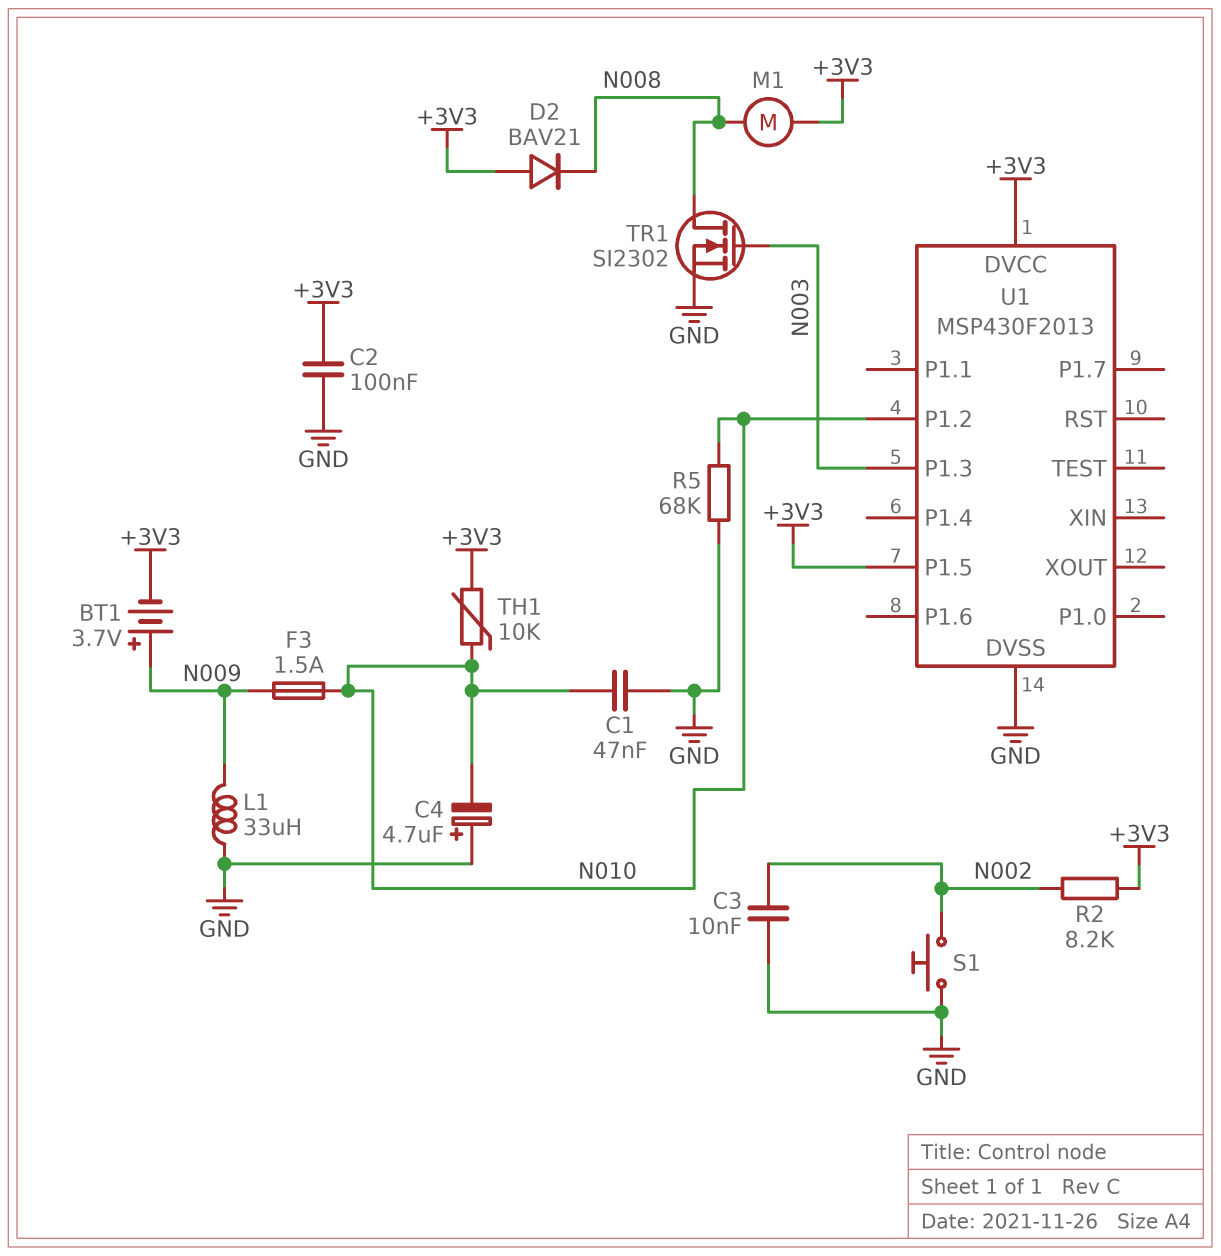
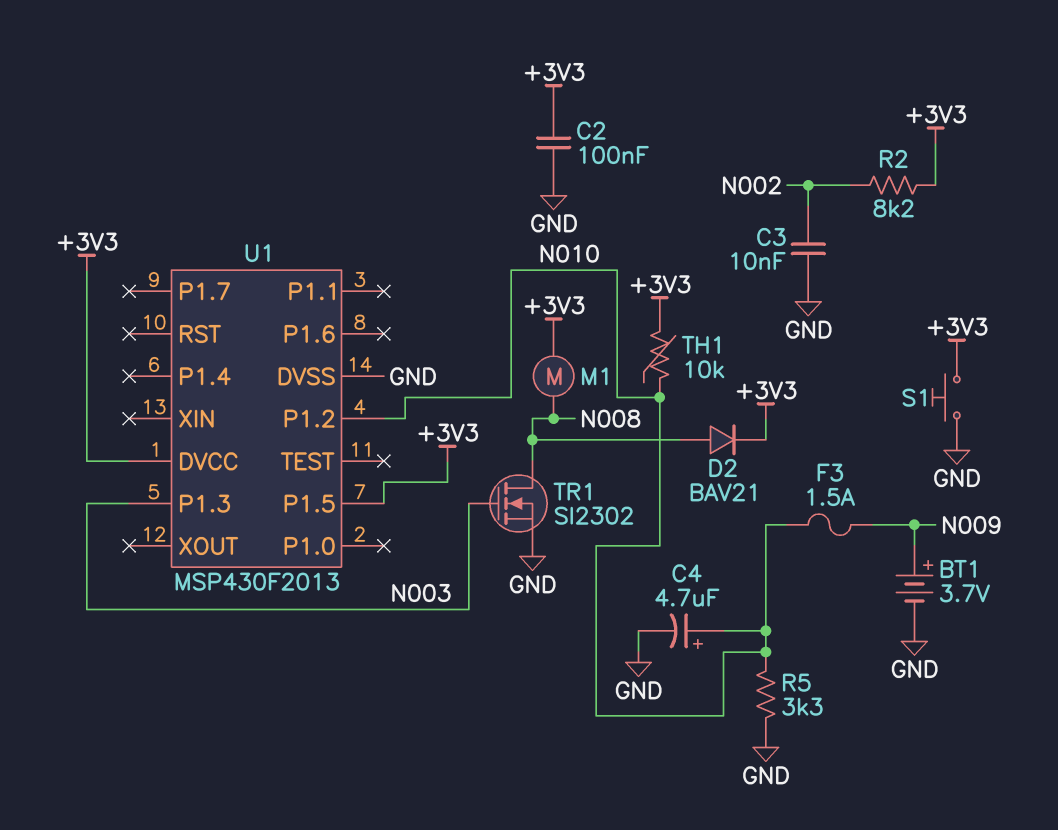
BT1: 3.7V (plus N009, minus +3V3) -> 3.7V (plus N009, minus GND)
C1: 47nF (GND, N010) -> none
C4: 4.7uF (plus GND, minus N010) -> 4.7uF (plus N010, minus GND)
D2: diode BAV21 (A +3V3, K N008) -> diode BAV21 (A N008, K +3V3)
L1: 33uH (GND, N009) -> none
R5: 68k (GND, N010) -> 3.3k (GND, N010)
S1: button (GND, N002) -> button (+3V3, GND)

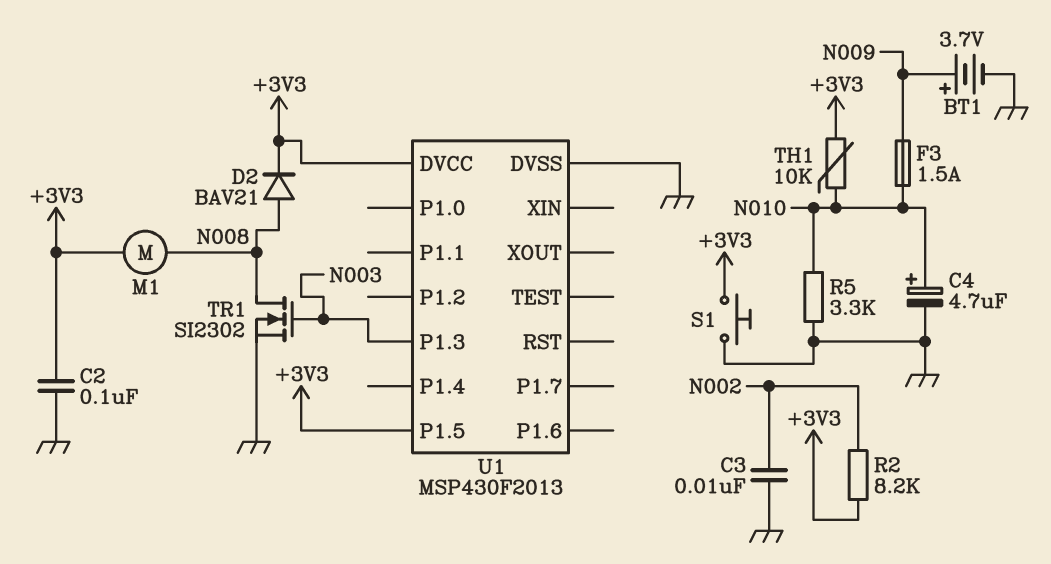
U1 pin P1.2: N010 -> none

